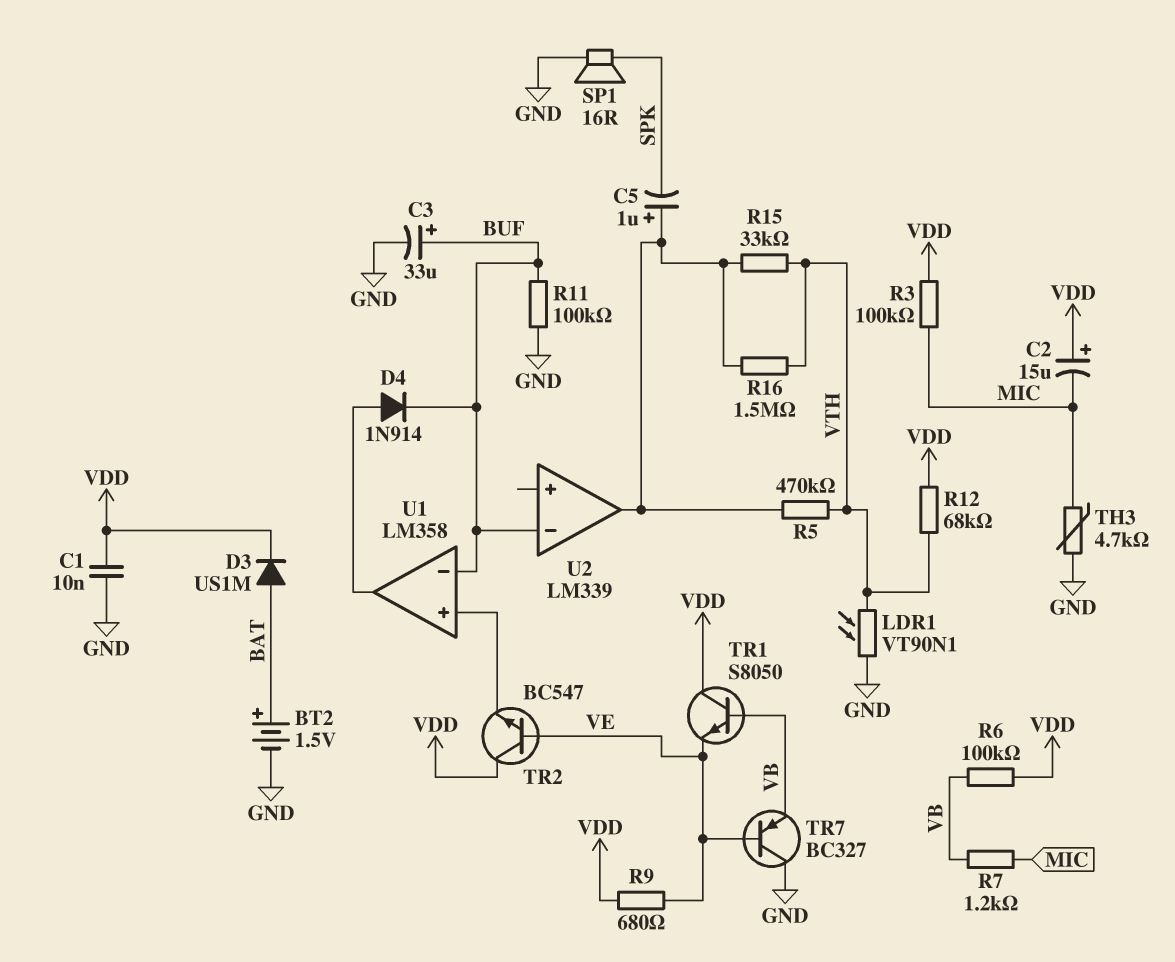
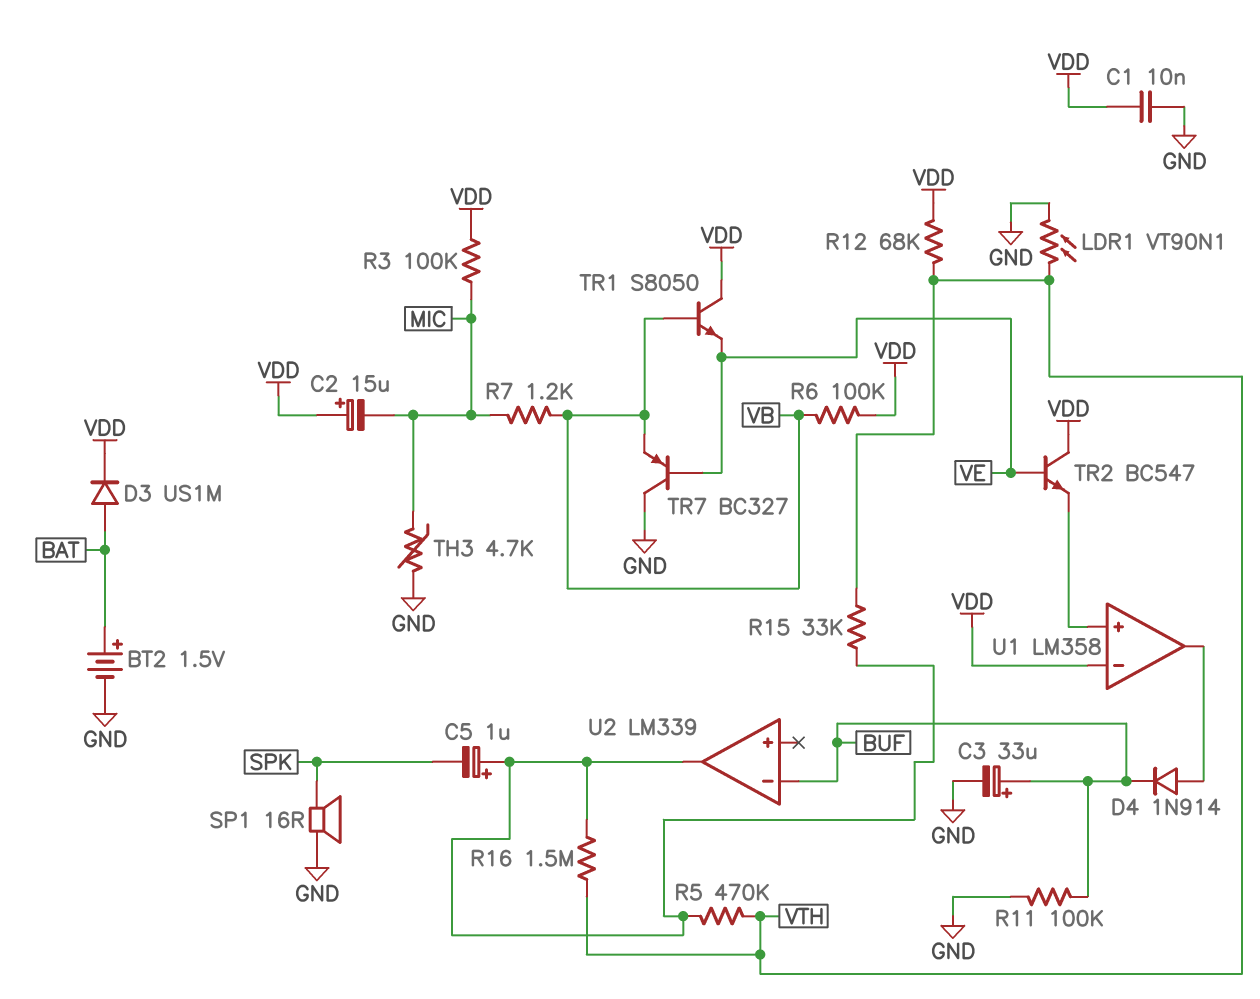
R9: 680 (VDD, VE) -> none
U1 pin in-: BUF -> VDD

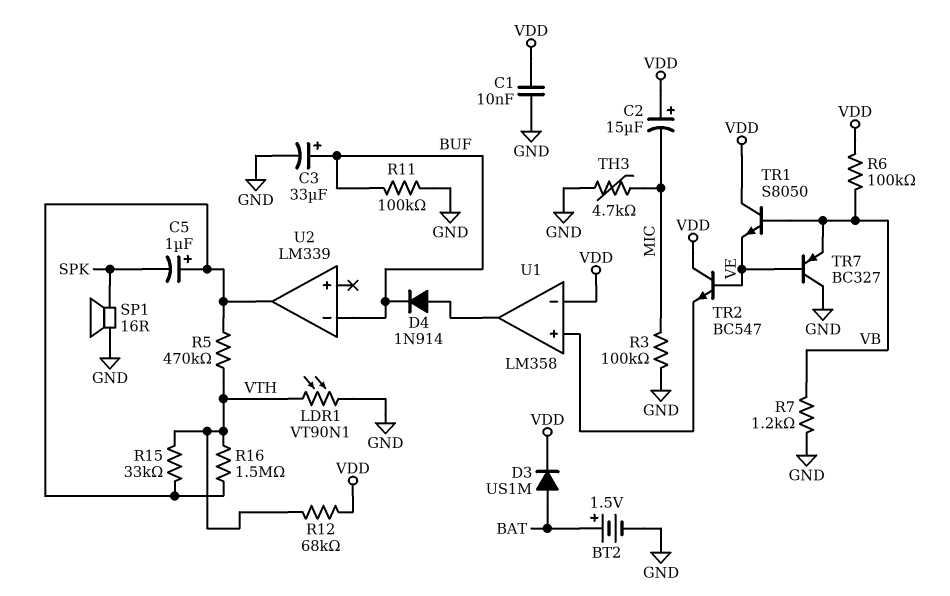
R3: 100k (MIC, VDD) -> 100k (GND, MIC)
R7: 1.2k (MIC, VB) -> 1.2k (GND, VB)

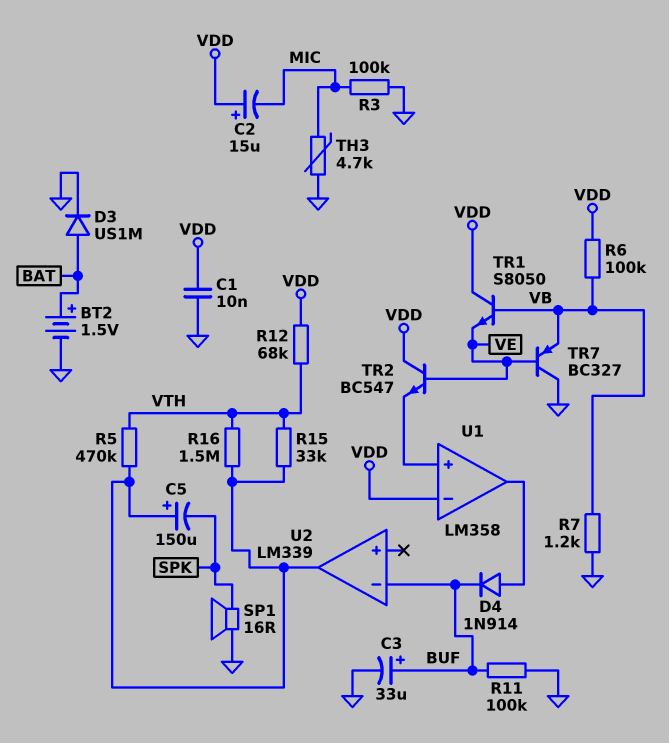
C5: 1uF (plus U2/out, minus SPK) -> 150uF (plus U2/out, minus SPK)
D3: diode US1M (A BAT, K VDD) -> diode US1M (A BAT, K GND)
LDR1: VT90N1 (GND, VTH) -> none

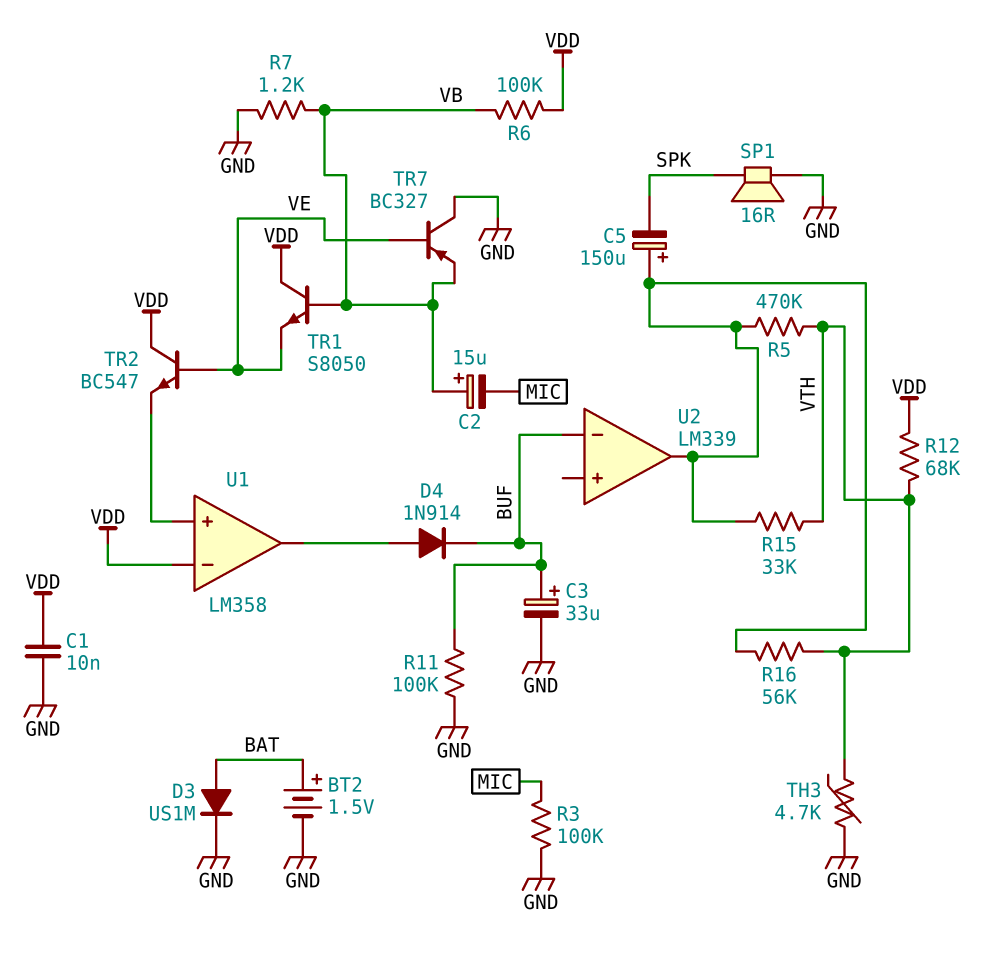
C2: 15uF (plus VDD, minus MIC) -> 15uF (plus VB, minus MIC)
R16: 1.5M (U2/out, VTH) -> 56k (U2/out, VTH)
TH3: 4.7k (GND, MIC) -> 4.7k (GND, VTH)

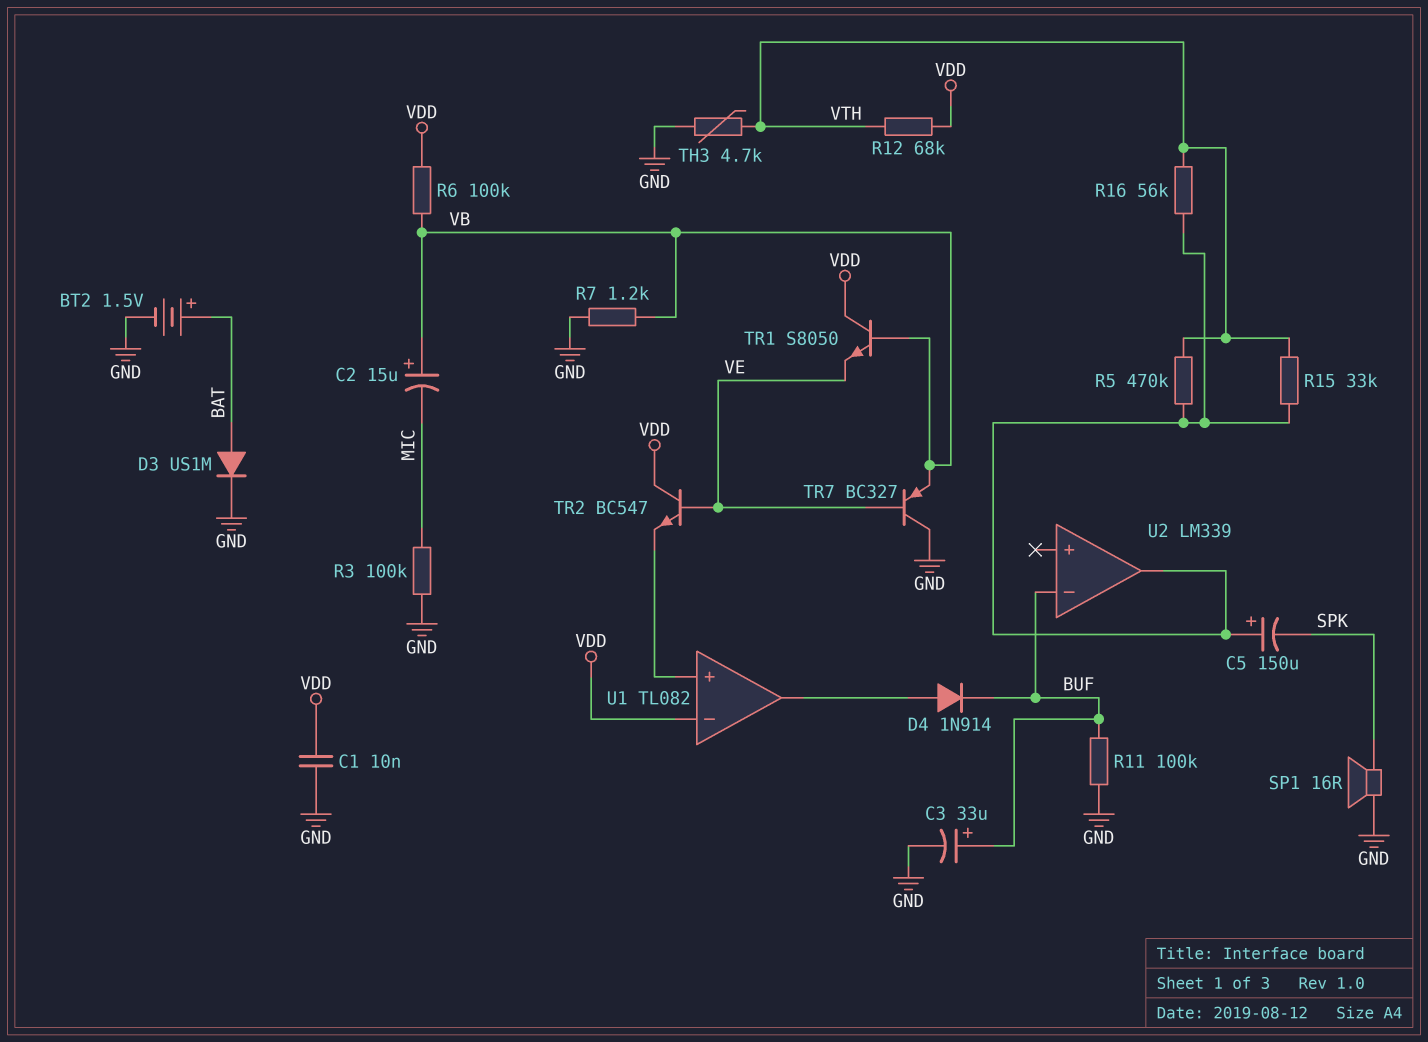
U1: LM358 -> TL082

